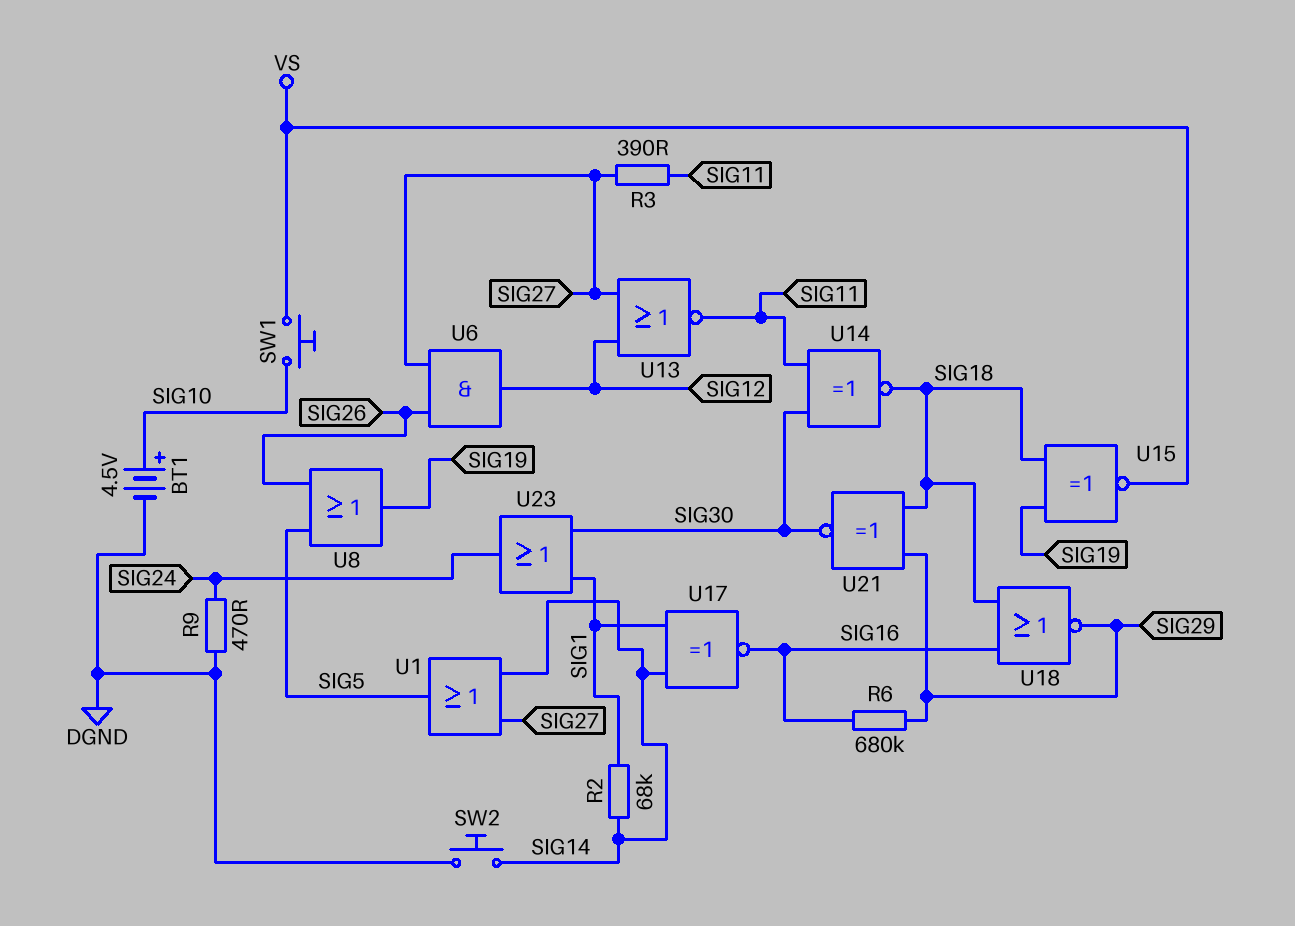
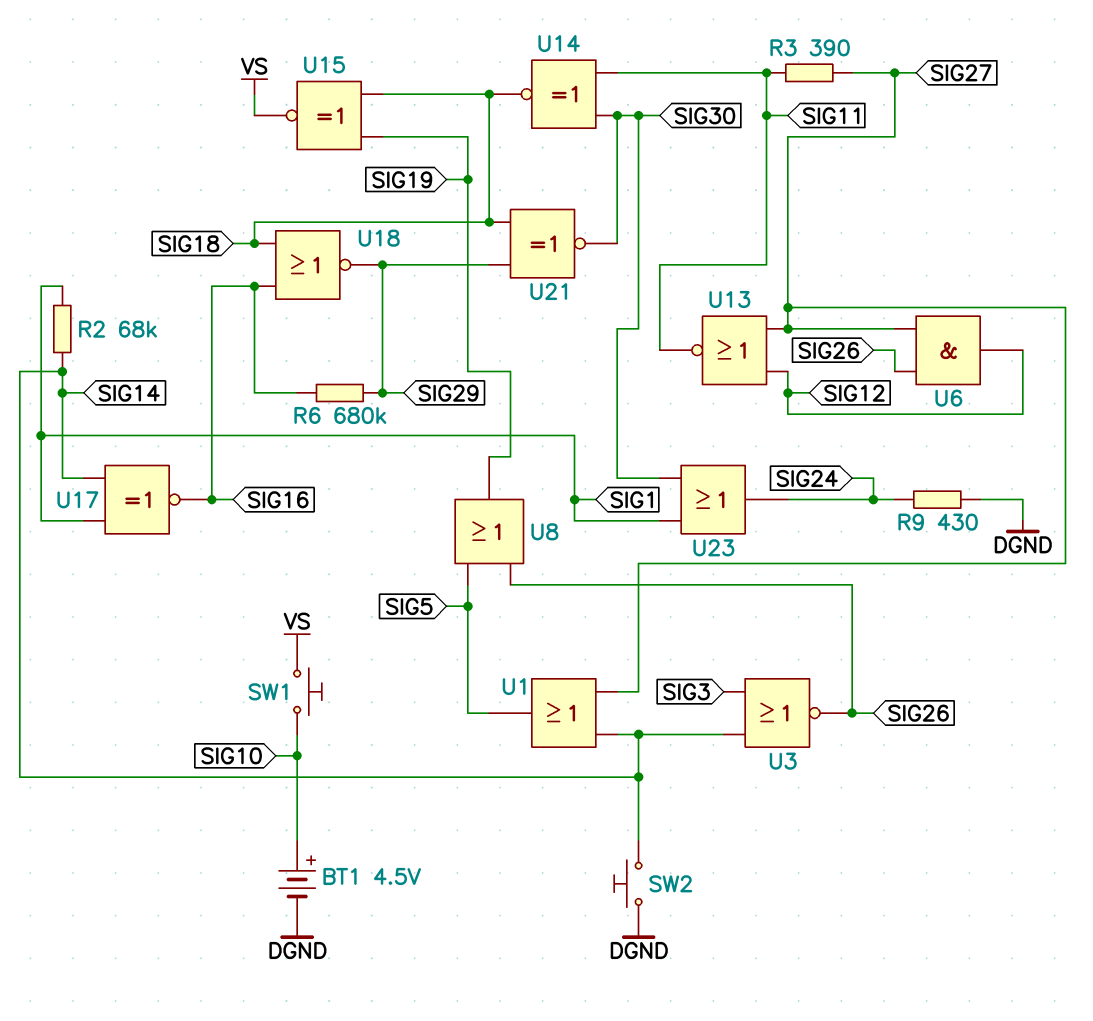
R9: 470 (DGND, SIG24) -> 430 (DGND, SIG24)
U3: none -> NOR (in SIG3, in SIG14, out SIG26)

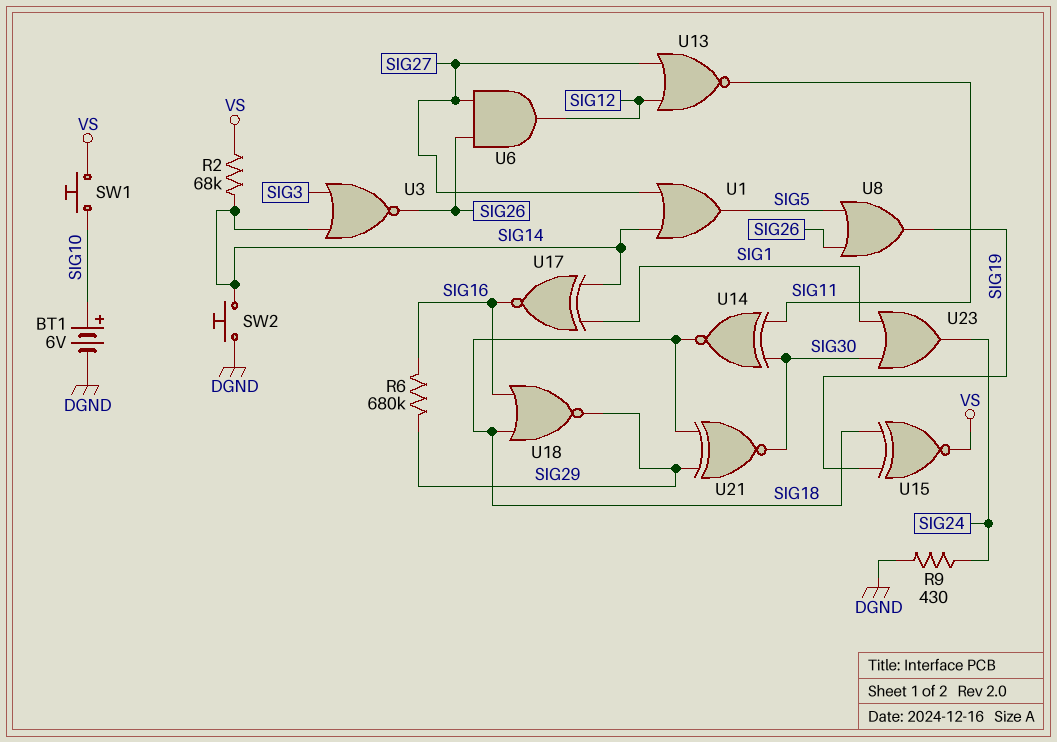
BT1: 4.5V (plus SIG10, minus DGND) -> 6V (plus SIG10, minus DGND)
R2: 68k (SIG1, SIG14) -> 68k (SIG14, VS)
R3: 390 (SIG11, SIG27) -> none

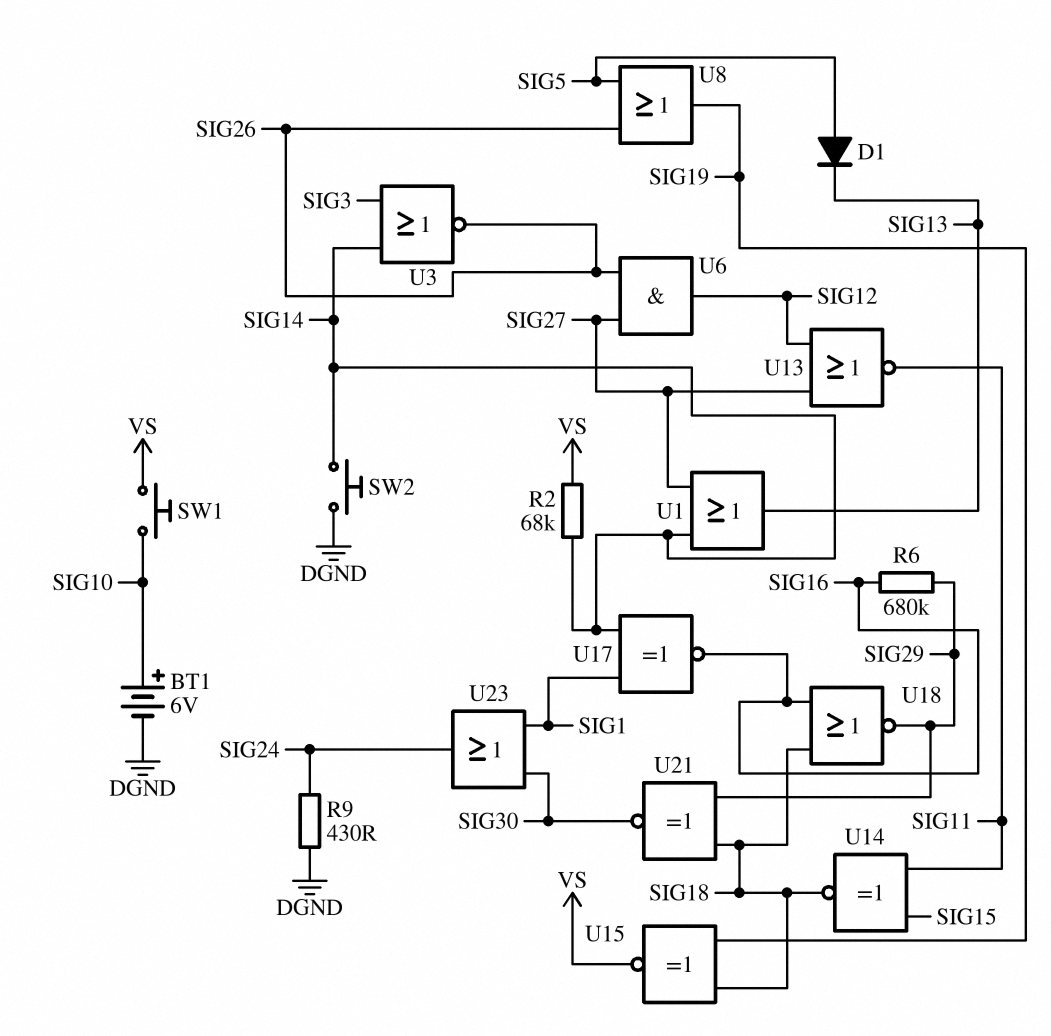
D1: none -> diode (A SIG5, K SIG13)
U1: OR (in SIG14, in SIG27, out SIG5) -> OR (in SIG14, in SIG27, out SIG13)
U14: XNOR (in SIG11, in SIG30, out SIG18) -> XNOR (in SIG11, in SIG15, out SIG18)

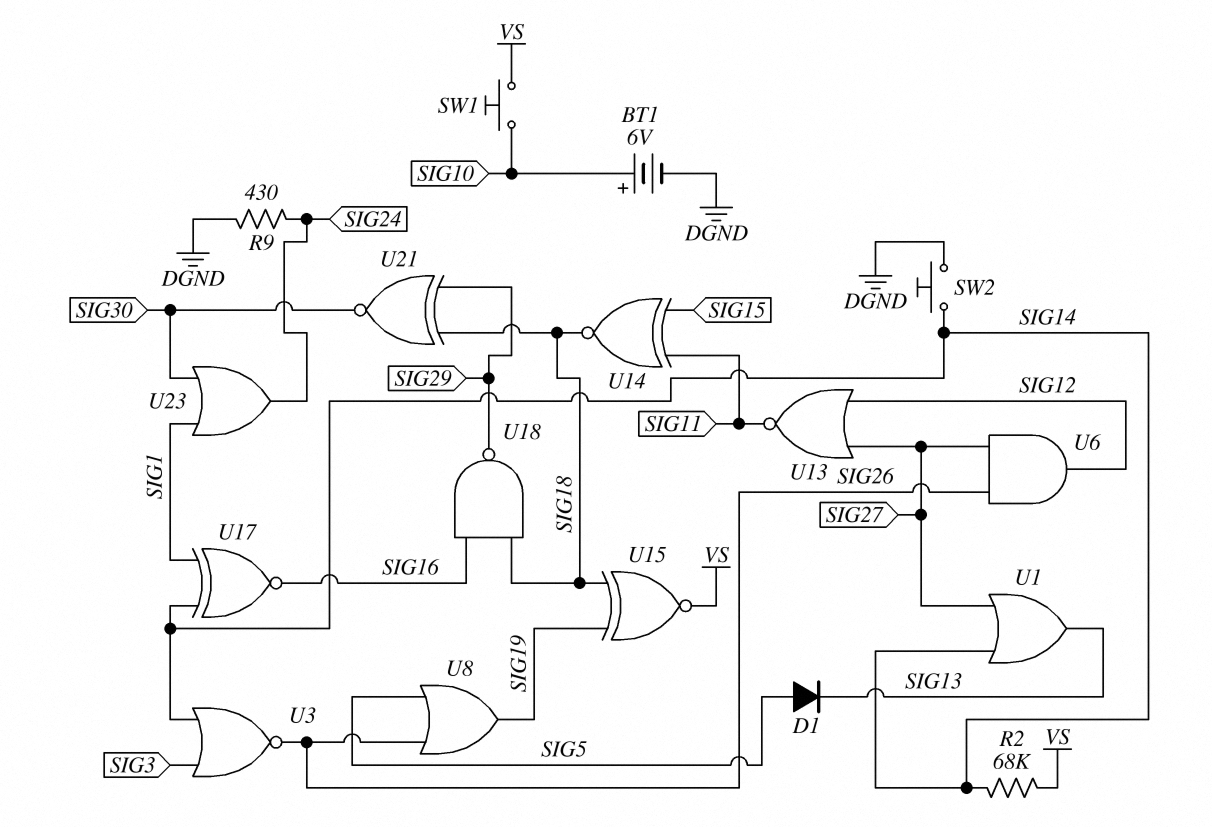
R6: 680k (SIG16, SIG29) -> none
U18: NOR (in SIG16, in SIG18, out SIG29) -> NAND (in SIG16, in SIG18, out SIG29)

